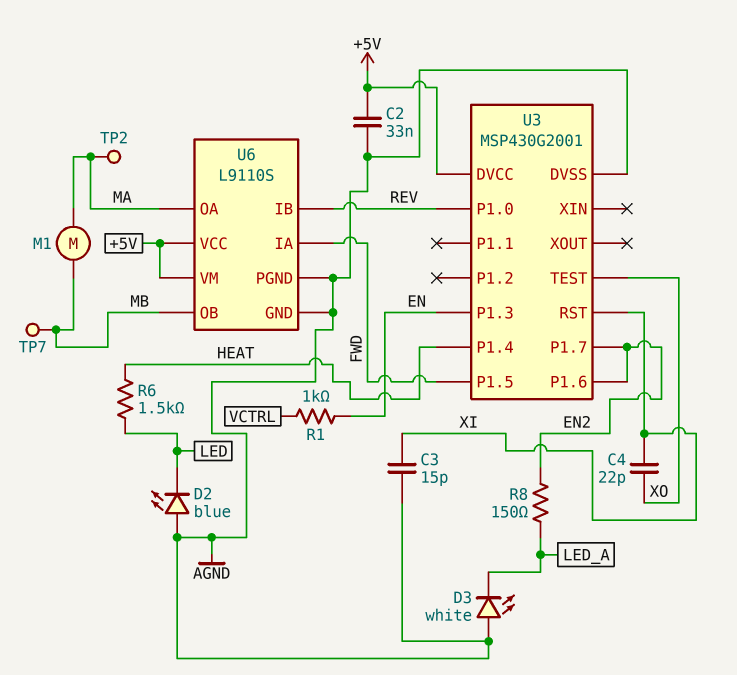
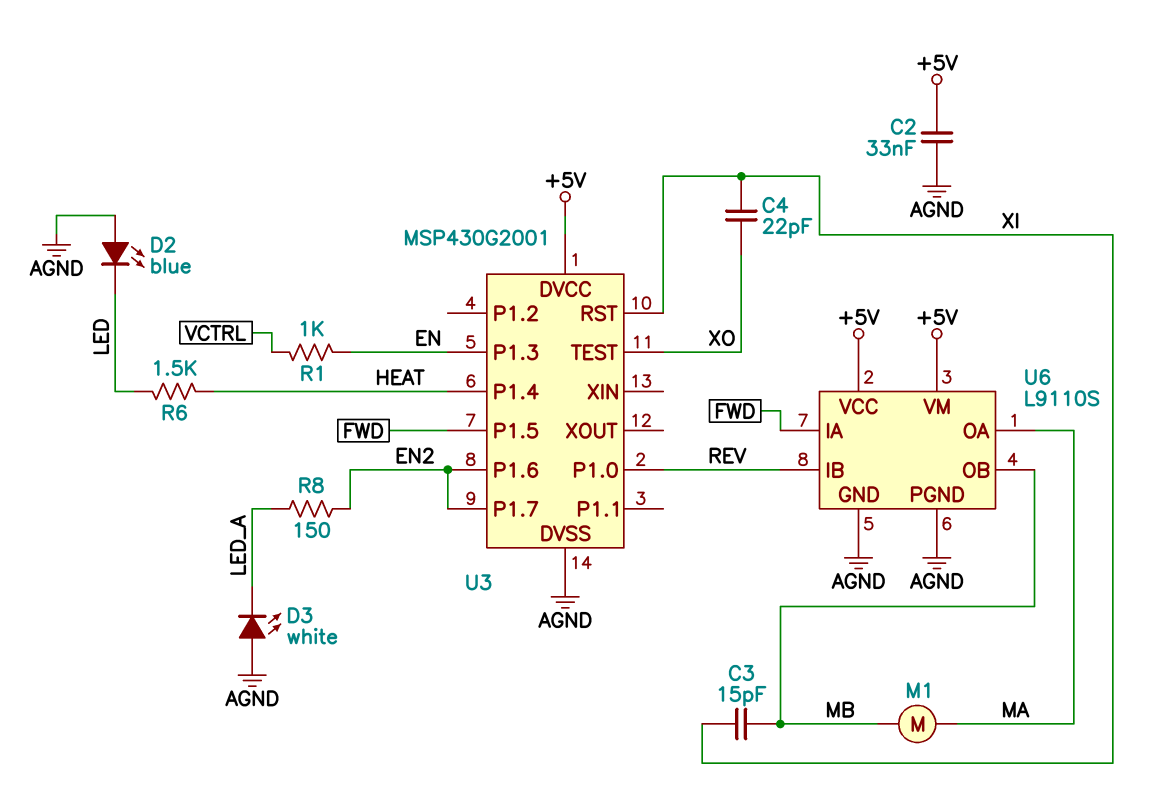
C3: 15pF (AGND, XI) -> 15pF (MB, XI)
TP2: test point (MA) -> none
TP7: test point (MB) -> none

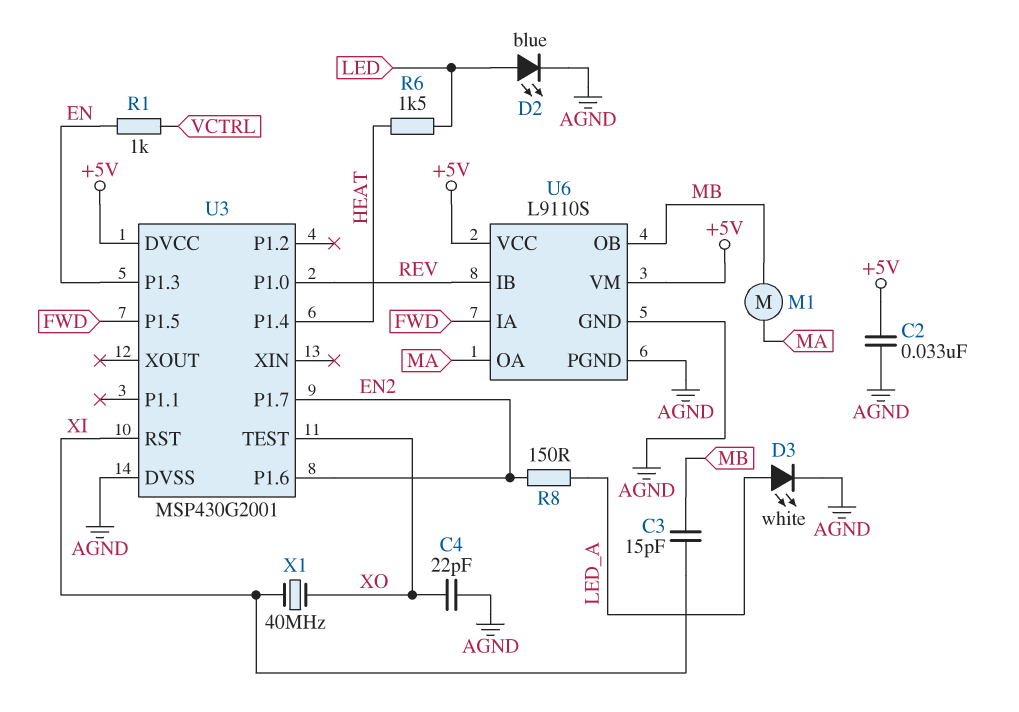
C4: 22pF (XI, XO) -> 22pF (AGND, XO)
D2: LED blue (A AGND, K LED) -> LED blue (A LED, K AGND)
D3: LED white (A AGND, K LED_A) -> LED white (A LED_A, K AGND)
X1: none -> 40MHz (XI, XO)

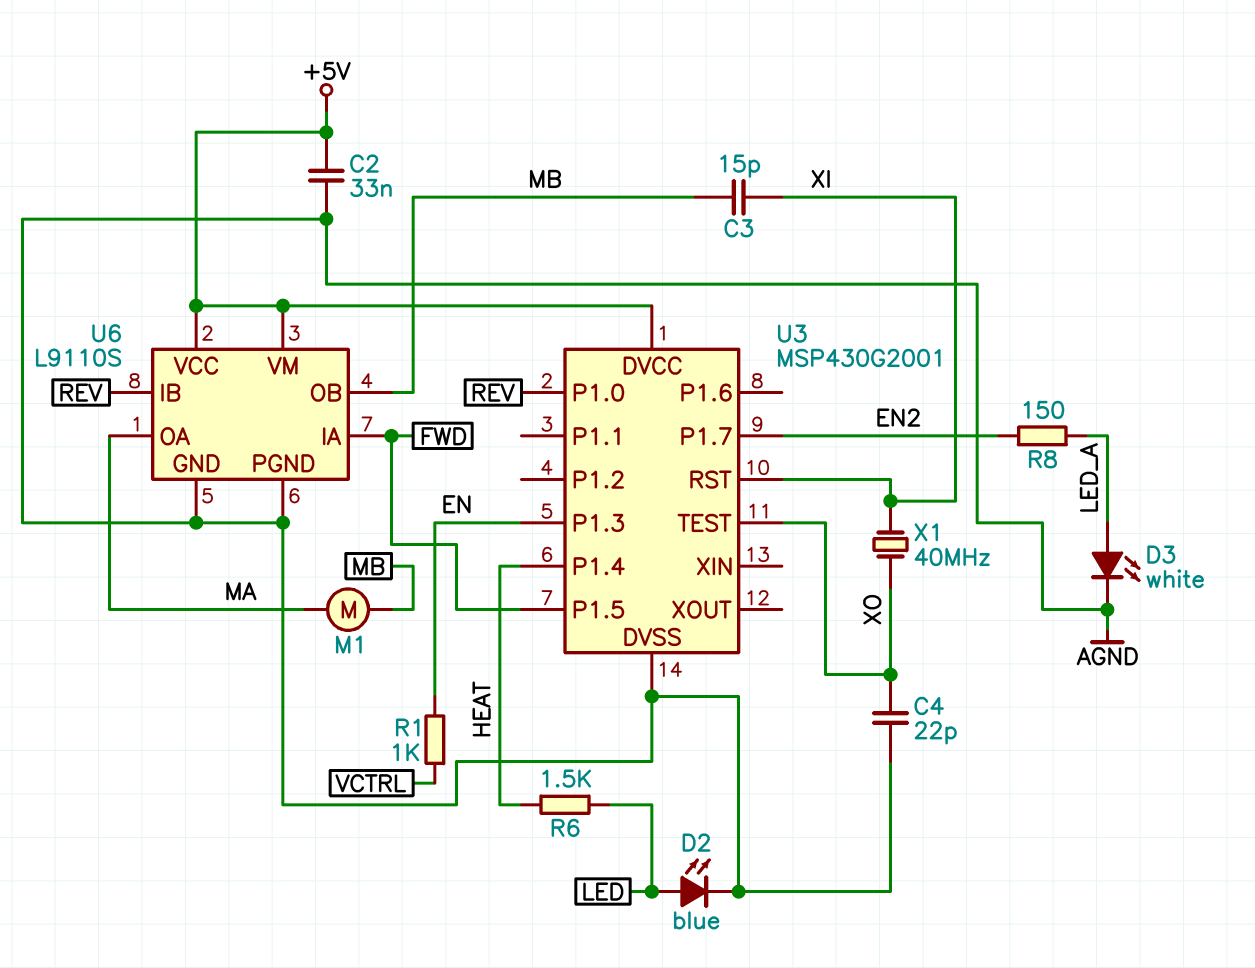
U3 pin P1.6: EN2 -> none

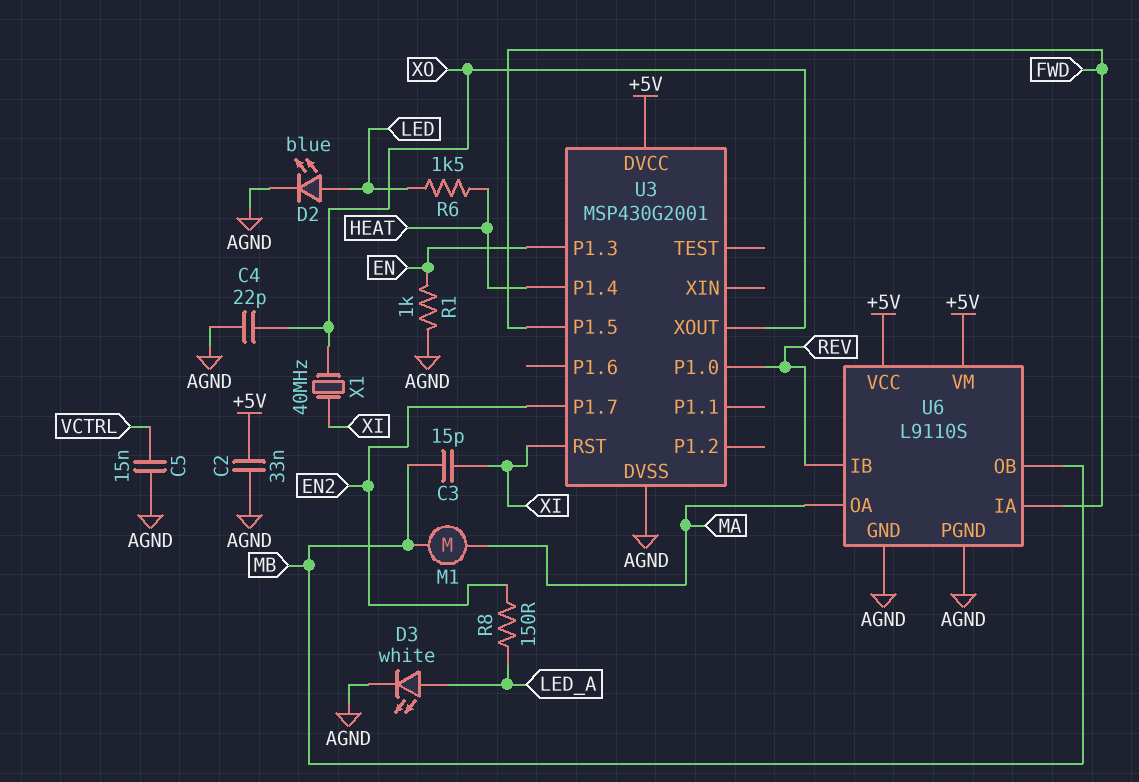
C5: none -> 15nF (AGND, VCTRL)
R1: 1k (EN, VCTRL) -> 1k (AGND, EN)
U3 pin TEST: XO -> none
U3 pin XOUT: none -> XO

